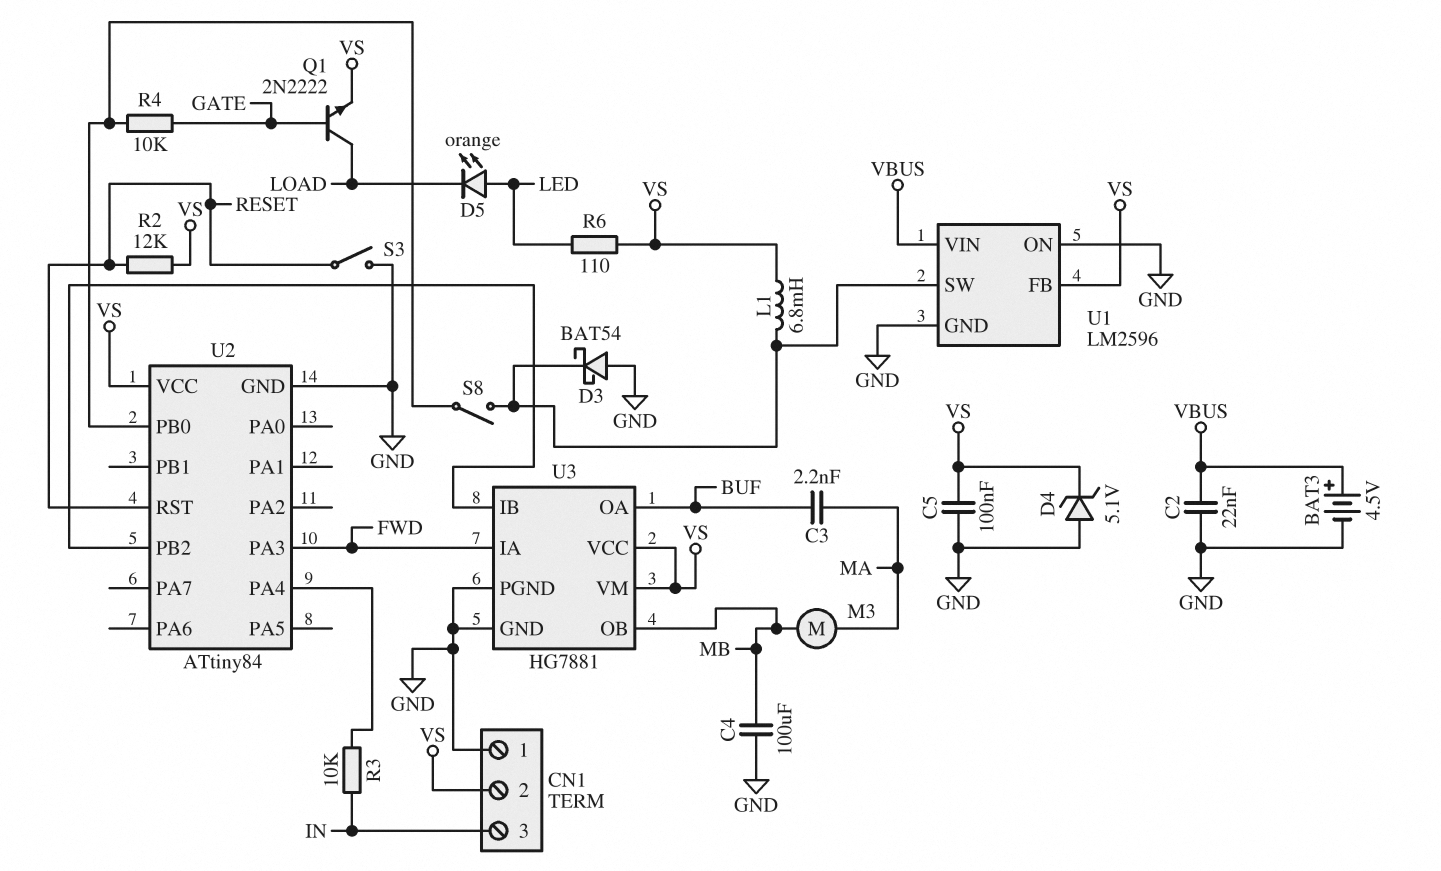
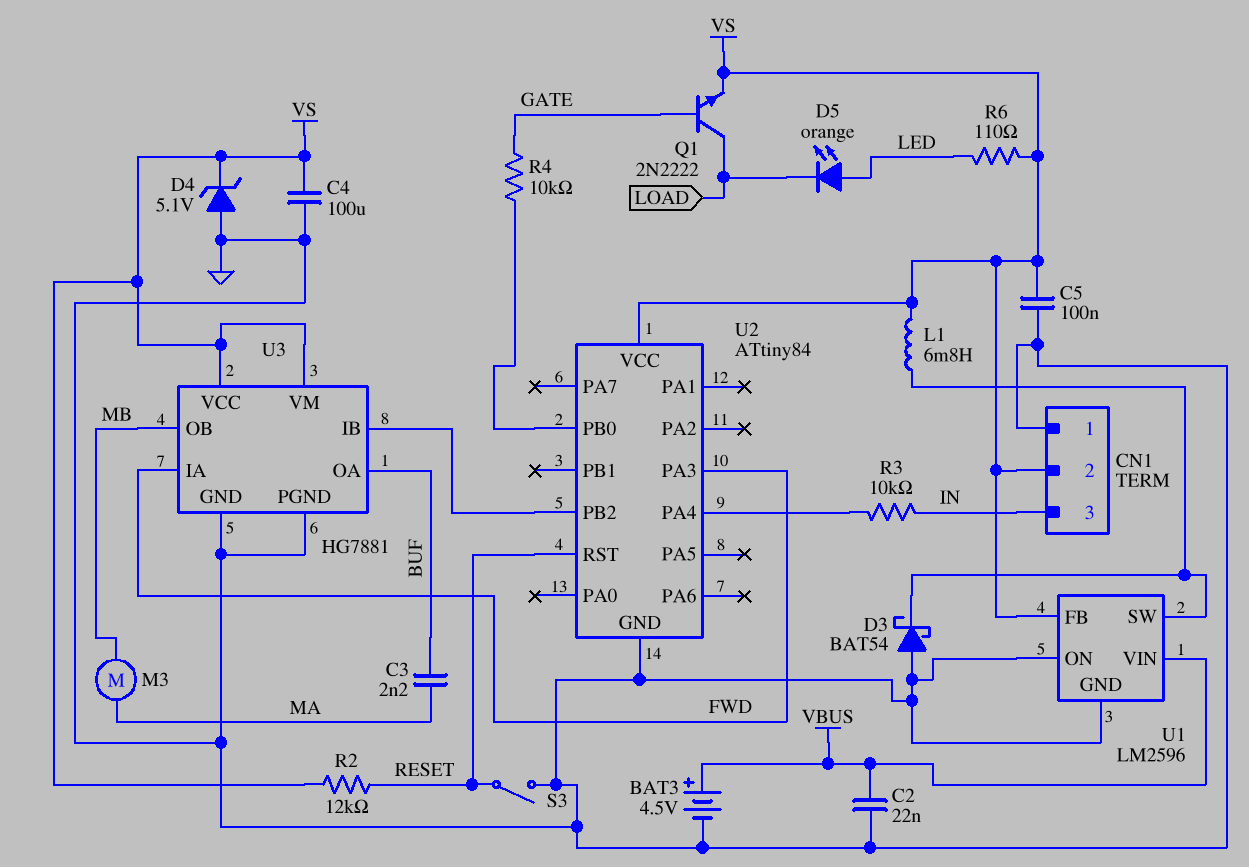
C4: 100uF (GND, MB) -> 100uF (GND, VS)
S8: switch (U1/SW, U2/PB0) -> none

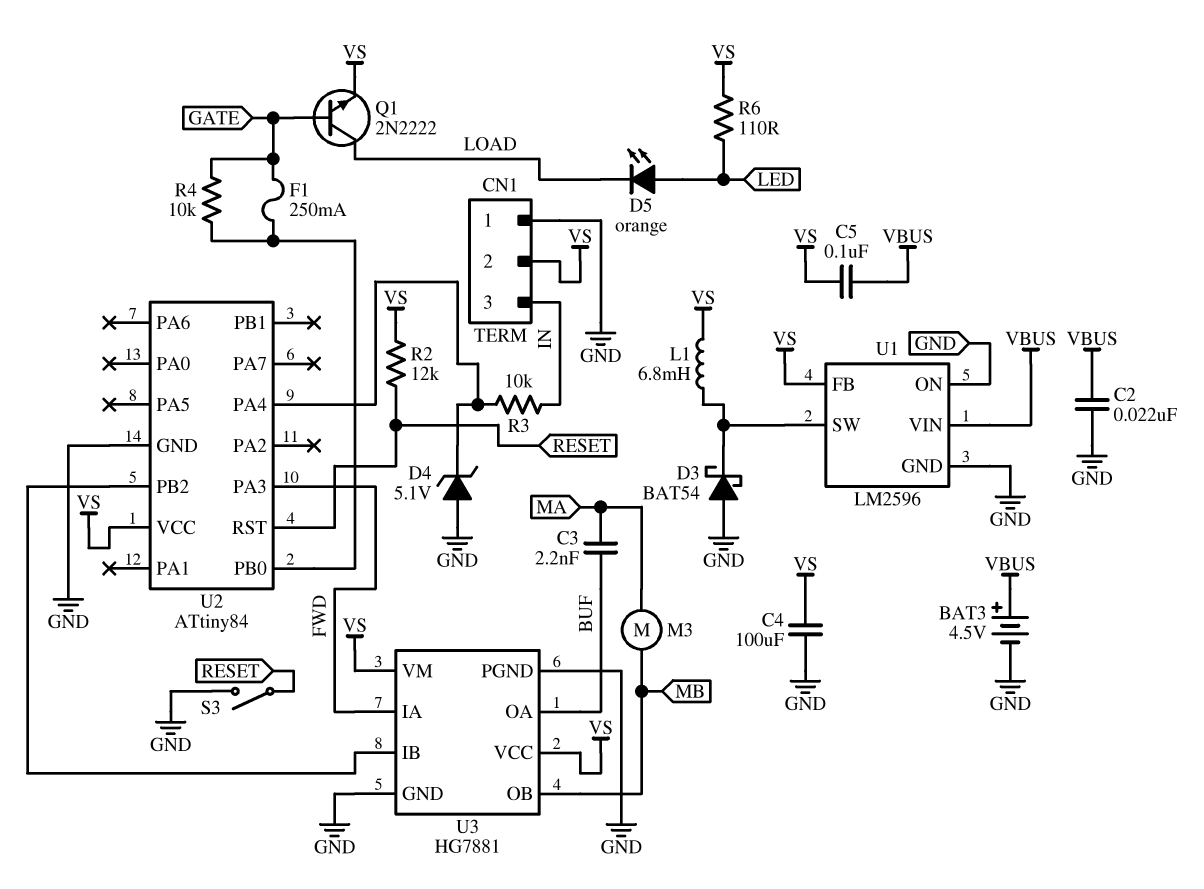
C5: 100nF (GND, VS) -> 100nF (VBUS, VS)
D4: zener 5.1V (A GND, K VS) -> zener 5.1V (A GND, K U2/PA4)
F1: none -> 250mA (GATE, U2/PB0)

